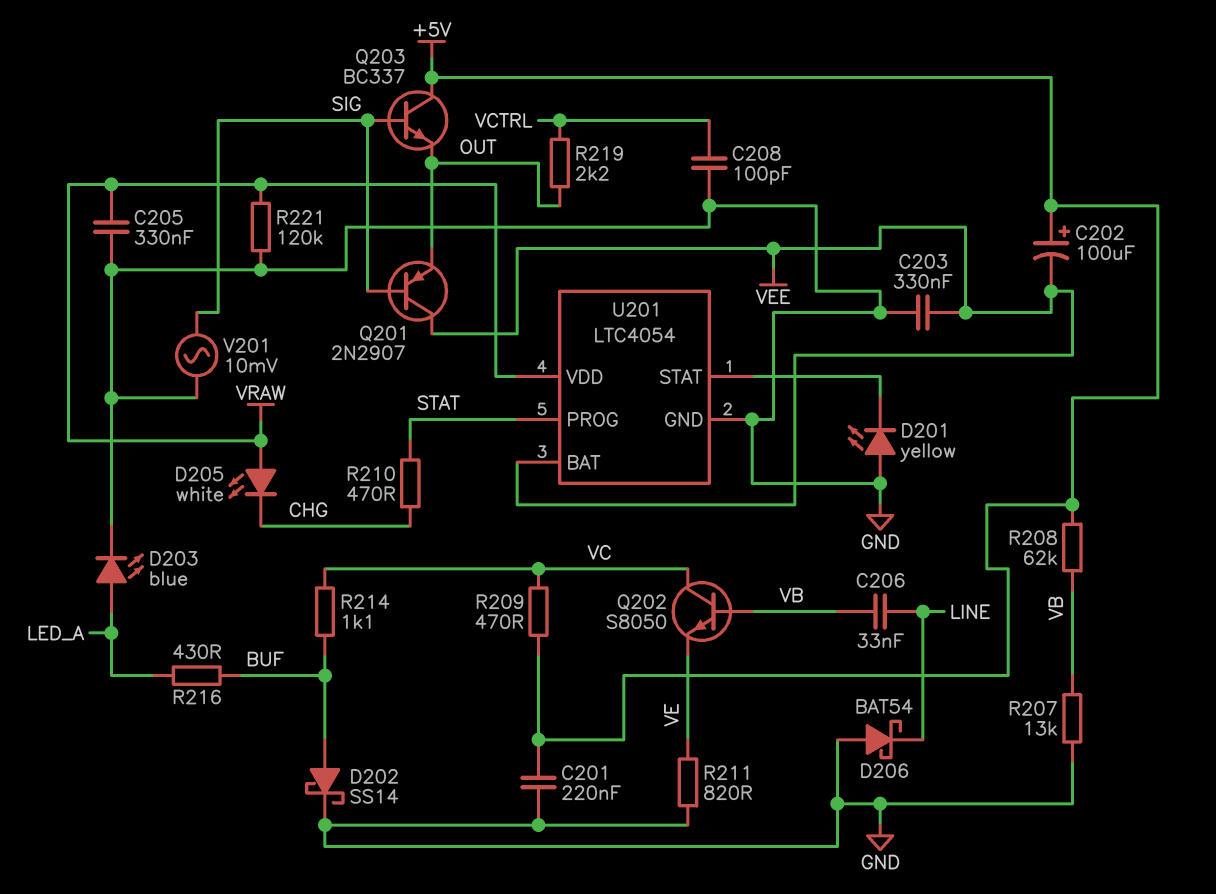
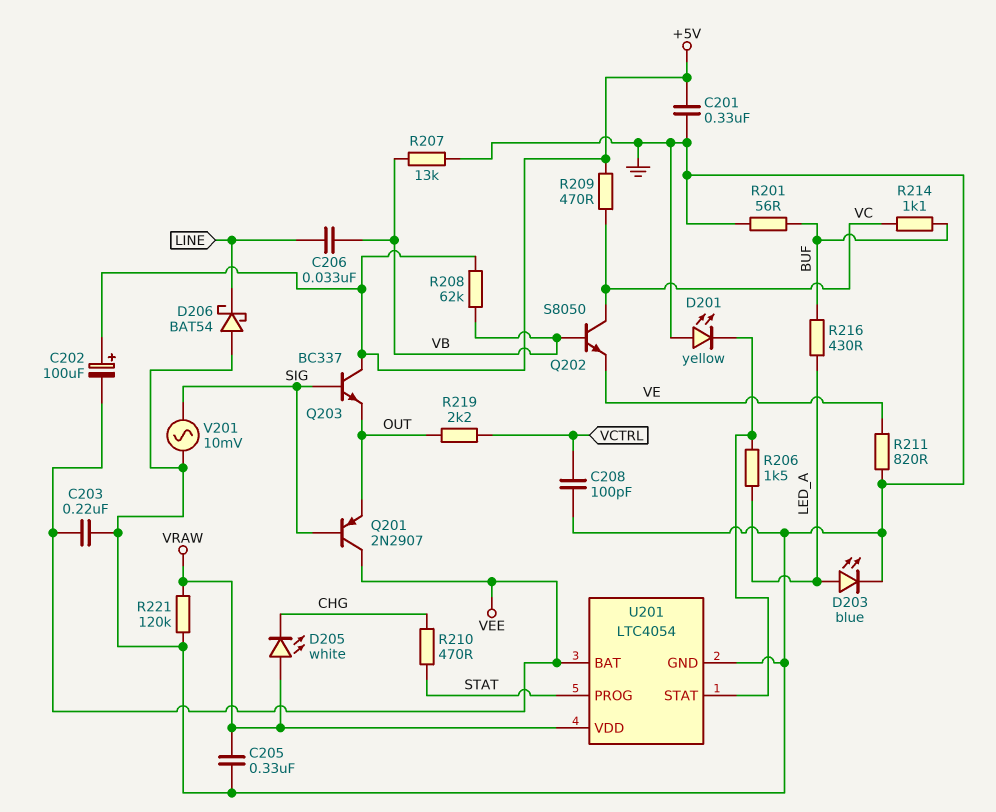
C201: 220nF (+5V, GND) -> 330nF (+5V, GND)
C203: 330nF (GND, VEE) -> 220nF (GND, VEE)
D202: schottky SS14 (A BUF, K GND) -> none
R201: none -> 56 (BUF, GND)
R206: none -> 1.5k (LED_A, U201/STAT)

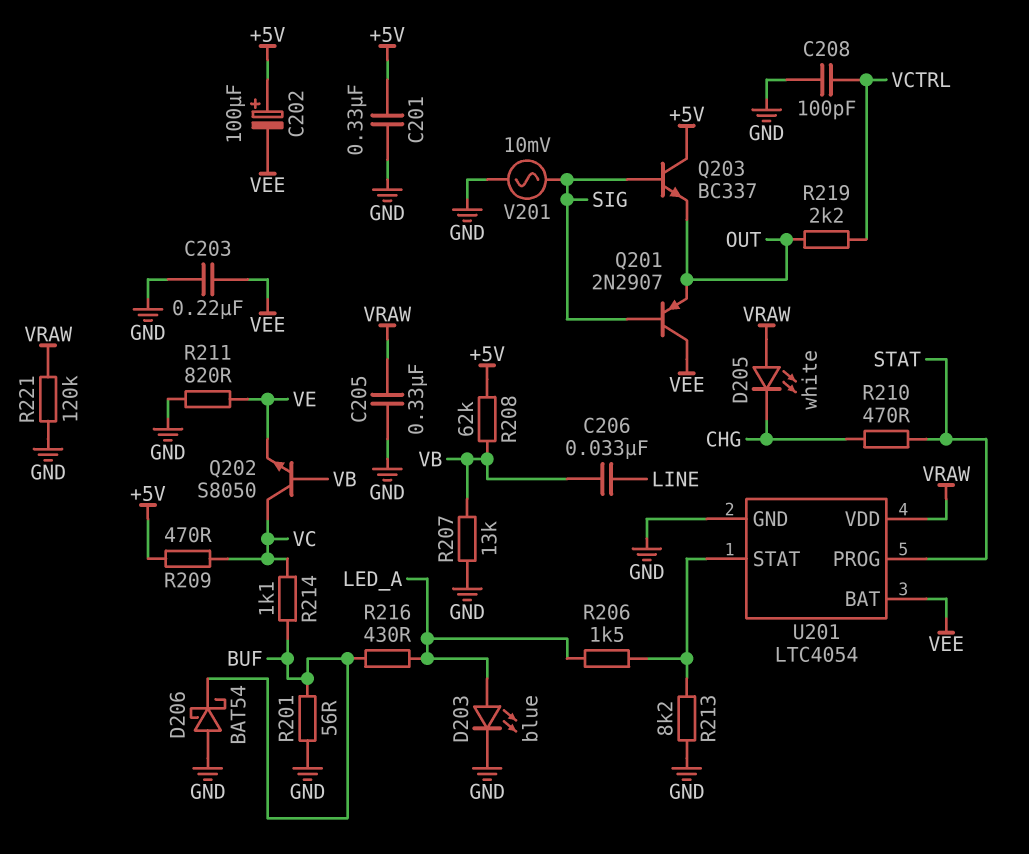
D201: LED yellow (A GND, K U201/STAT) -> none
D206: schottky BAT54 (A GND, K LINE) -> schottky BAT54 (A GND, K BUF)
R213: none -> 8.2k (GND, U201/STAT)

